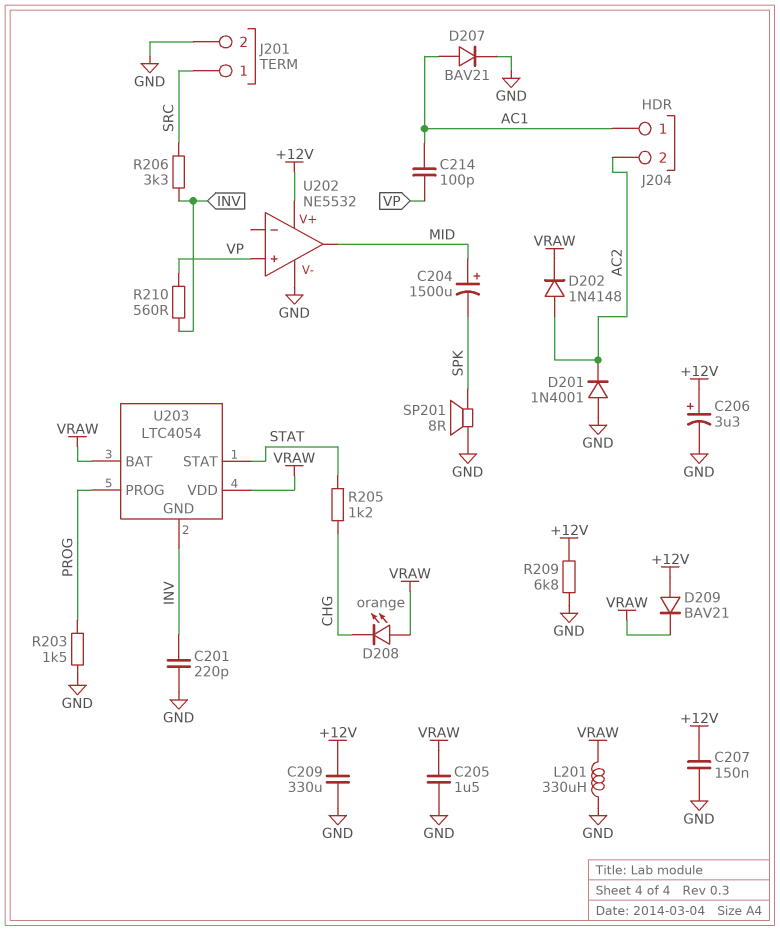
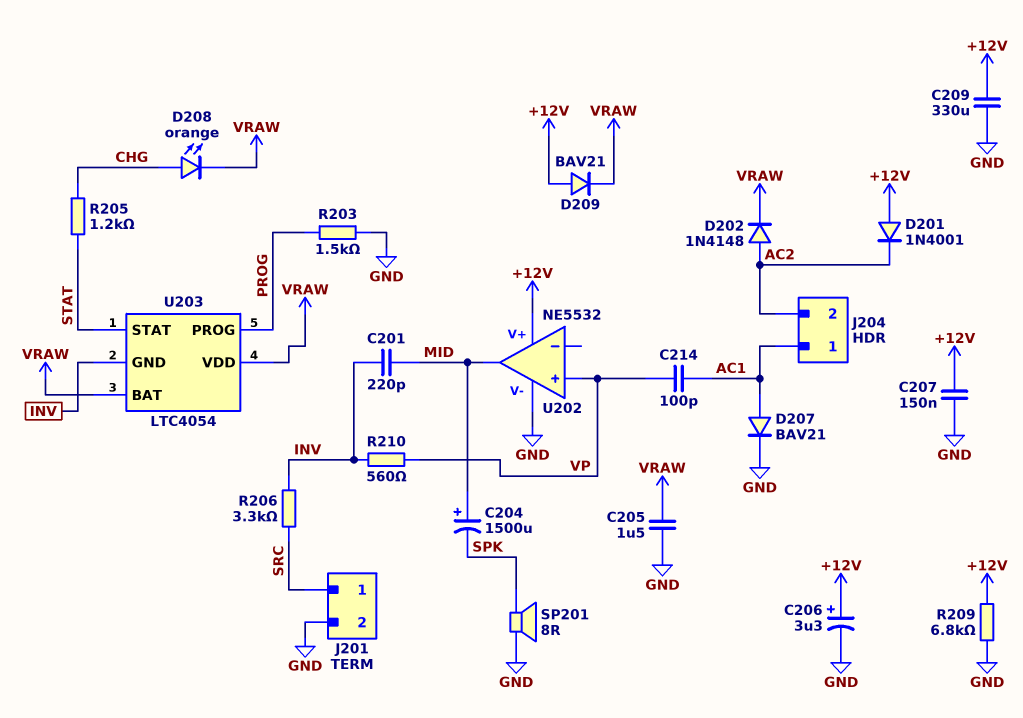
C201: 220pF (GND, INV) -> 220pF (INV, MID)
D201: diode 1N4001 (A GND, K AC2) -> diode 1N4001 (A +12V, K AC2)
D208: LED orange (A VRAW, K CHG) -> LED orange (A CHG, K VRAW)
L201: 330uH (GND, VRAW) -> none

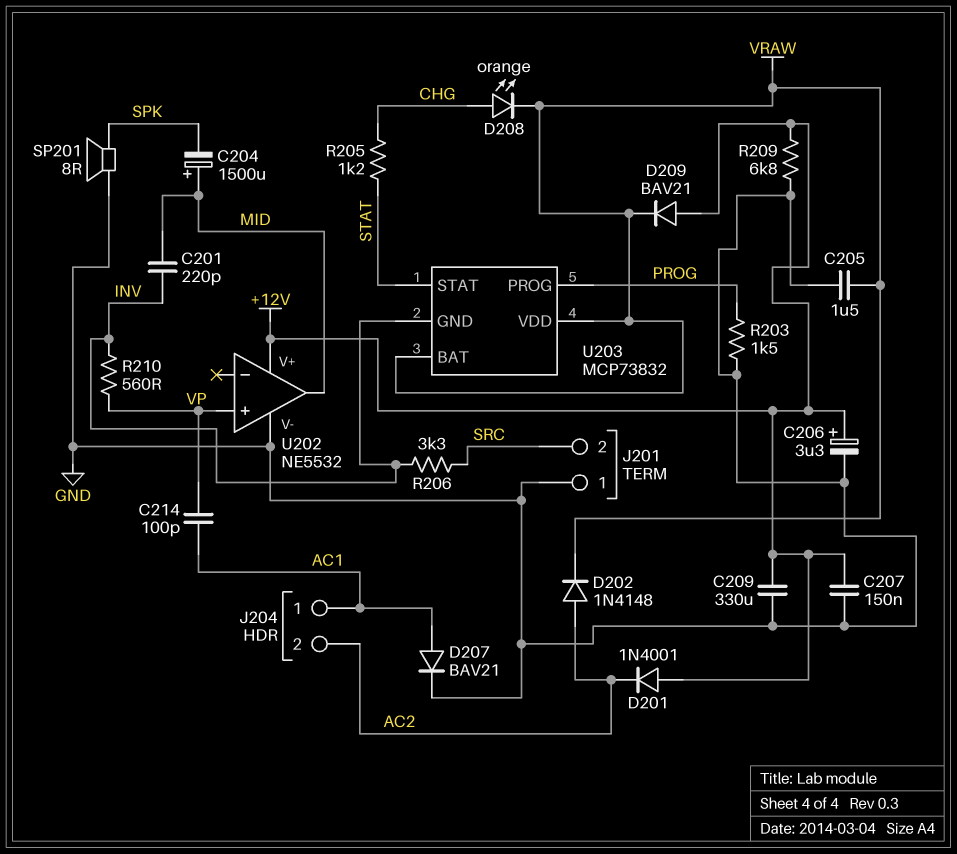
J201 pin 1: SRC -> GND
J201 pin 2: GND -> SRC
U203: LTC4054 -> MCP73832

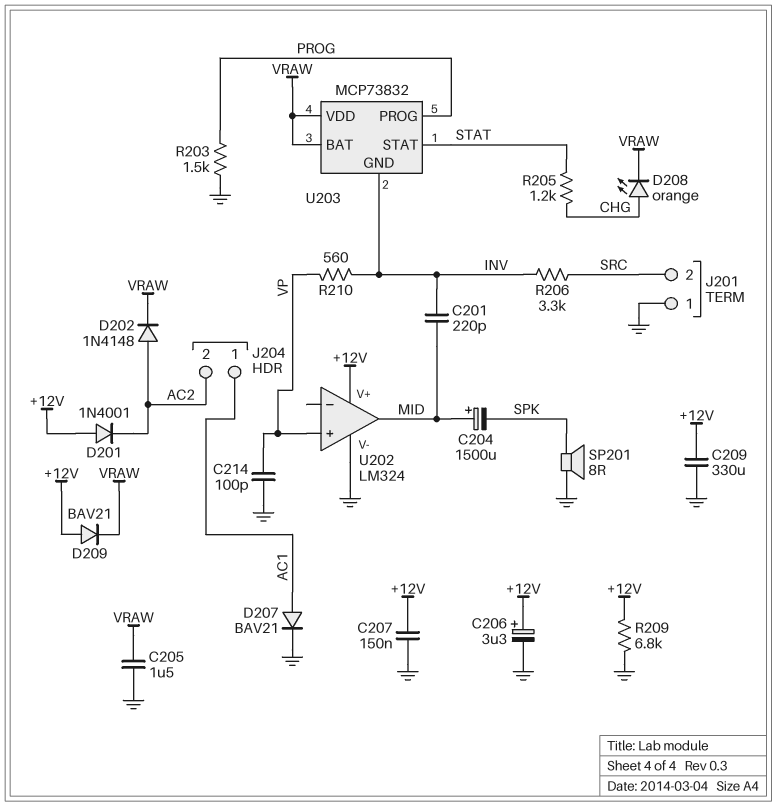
C214: 100pF (AC1, VP) -> 100pF (GND, VP)
U202: NE5532 -> LM324

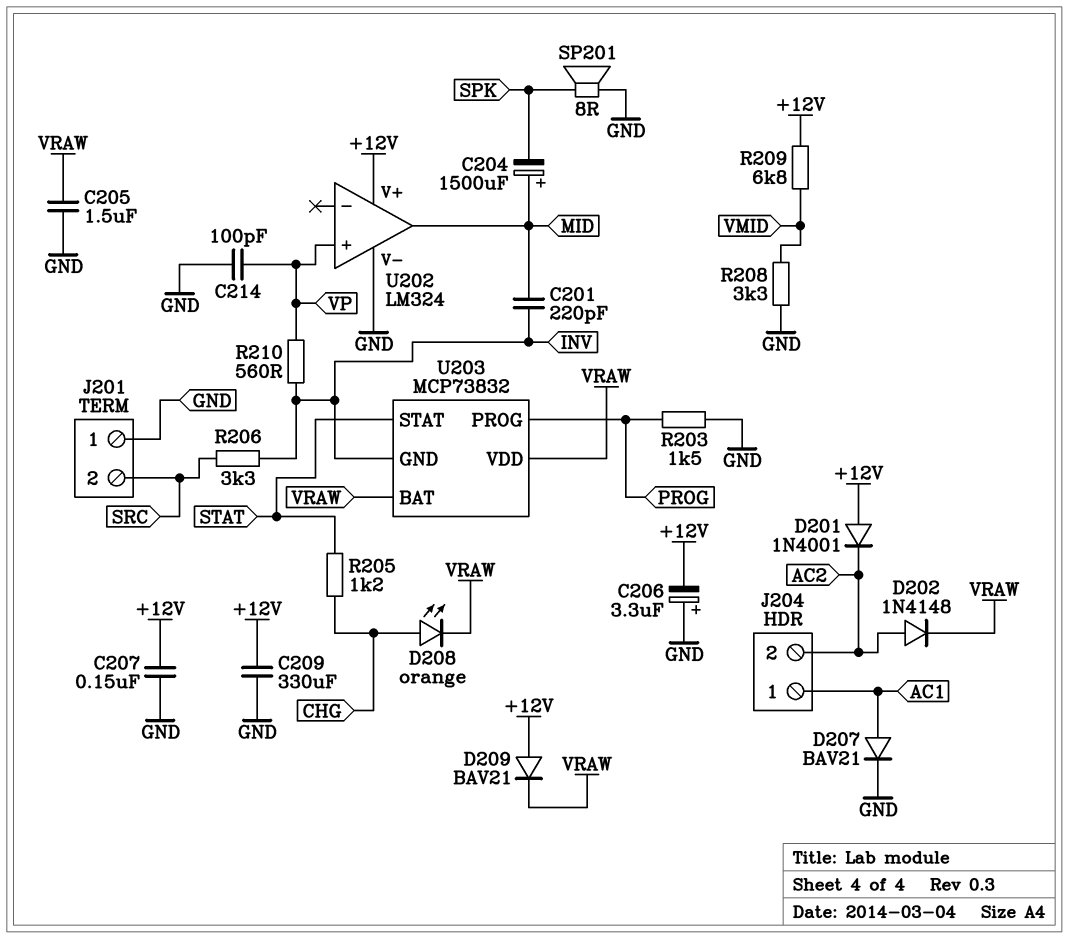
C206: 3.3uF (plus +12V, minus GND) -> 3.3uF (plus GND, minus +12V)
R208: none -> 3.3k (GND, VMID)
R209: 6.8k (+12V, GND) -> 6.8k (+12V, VMID)

